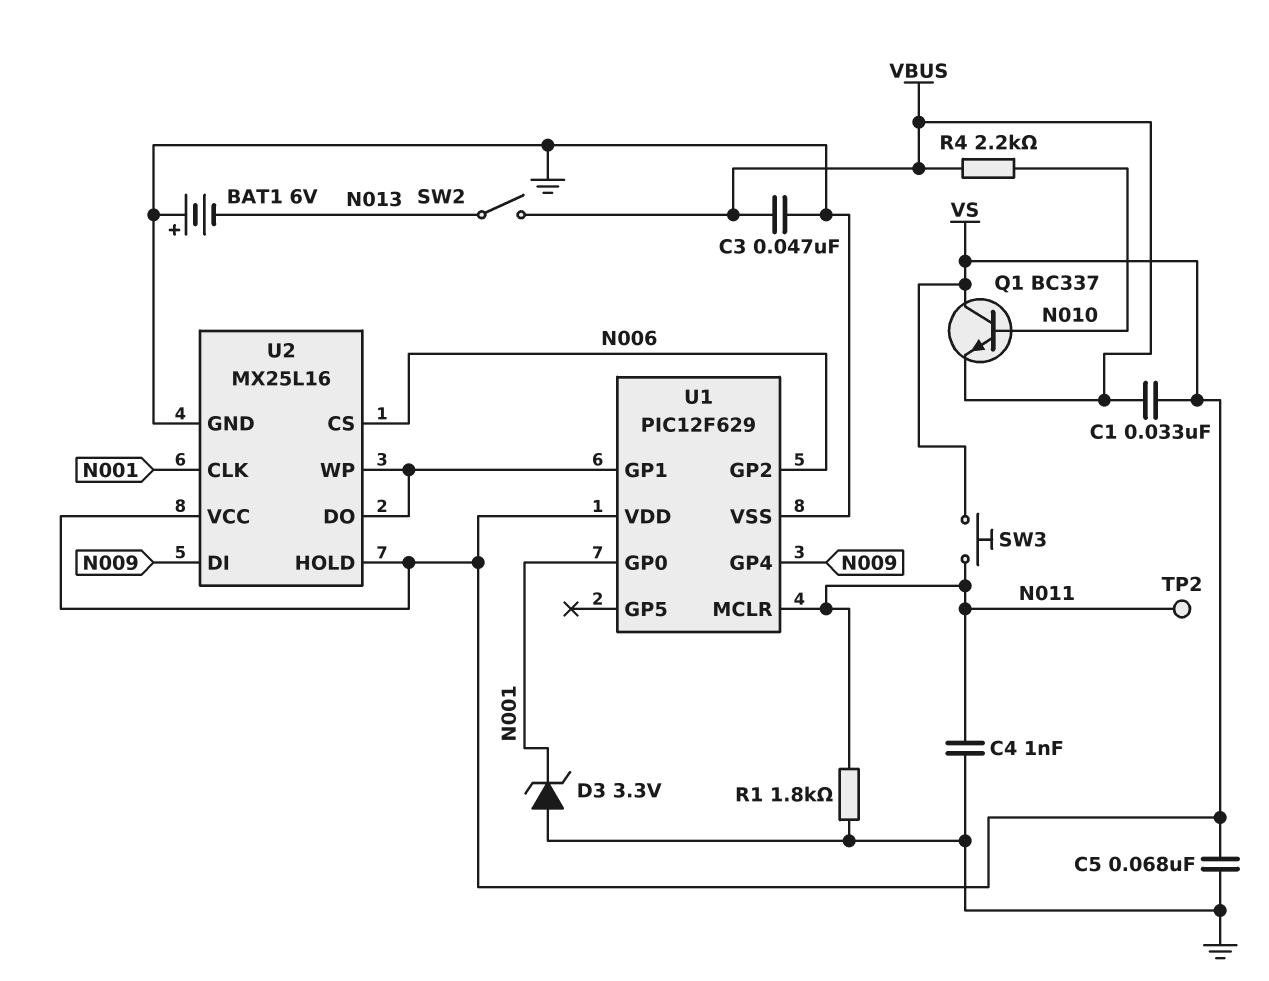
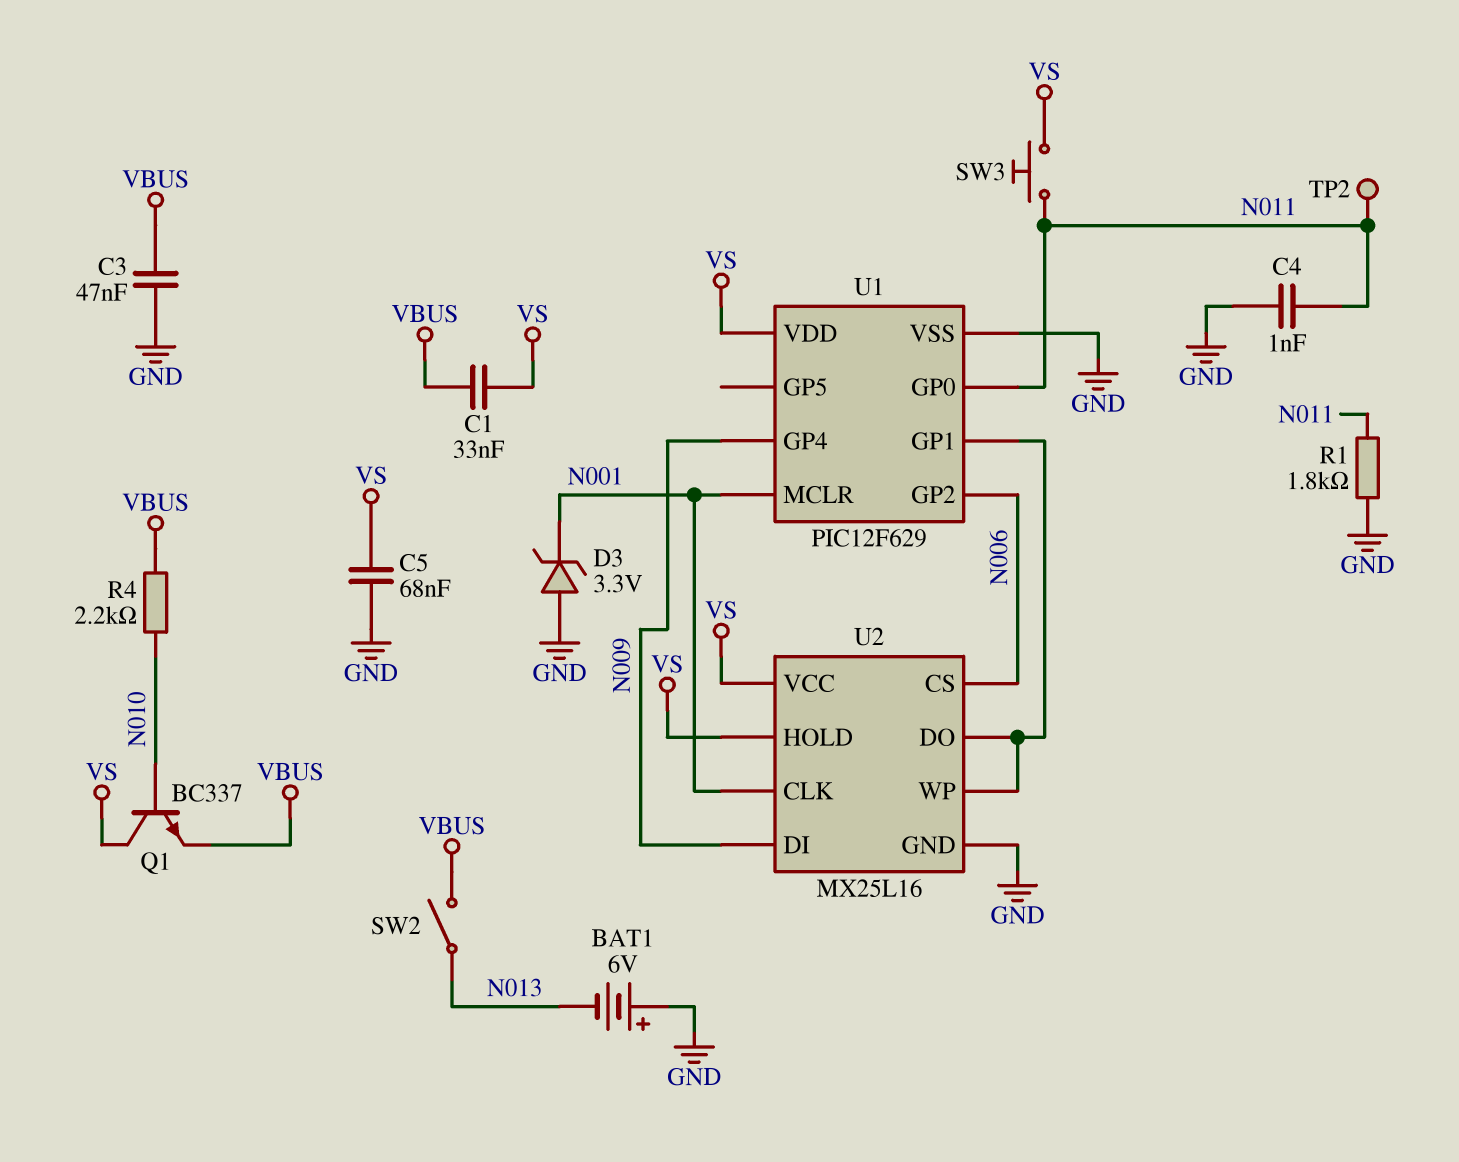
U1 pin GP0: N001 -> N011
U1 pin MCLR: N011 -> N001

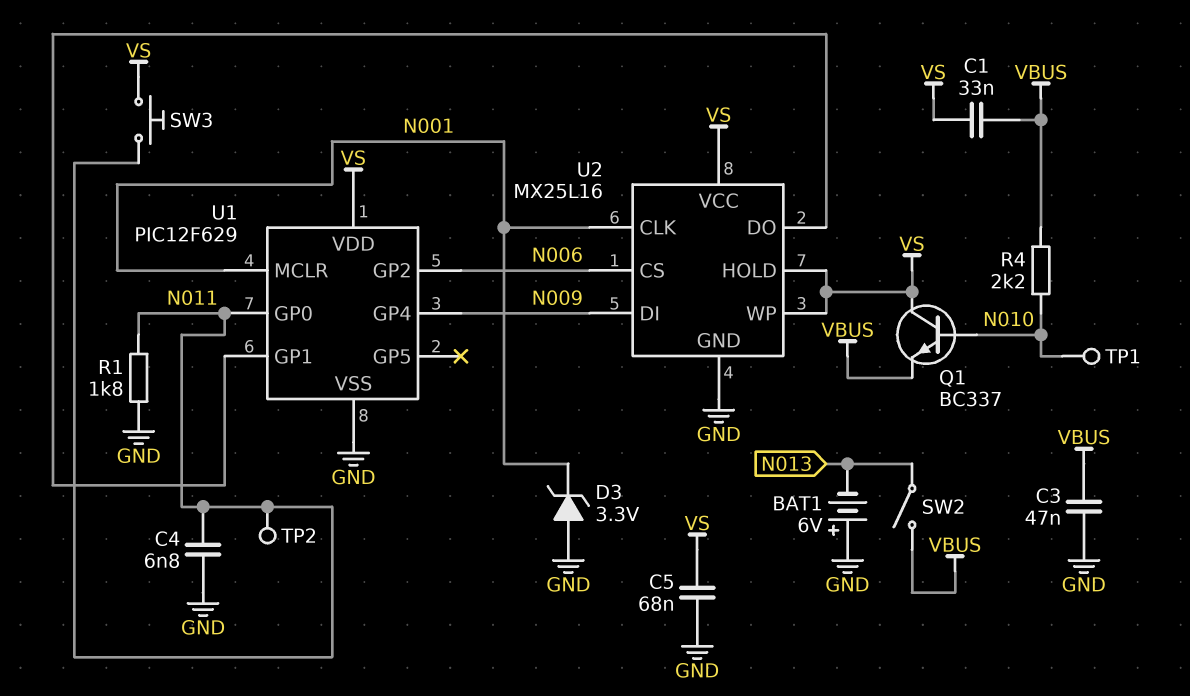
C4: 1nF (GND, N011) -> 6.8nF (GND, N011)
TP1: none -> test point (N010)
U2 pin WP: U1/GP1 -> VS

